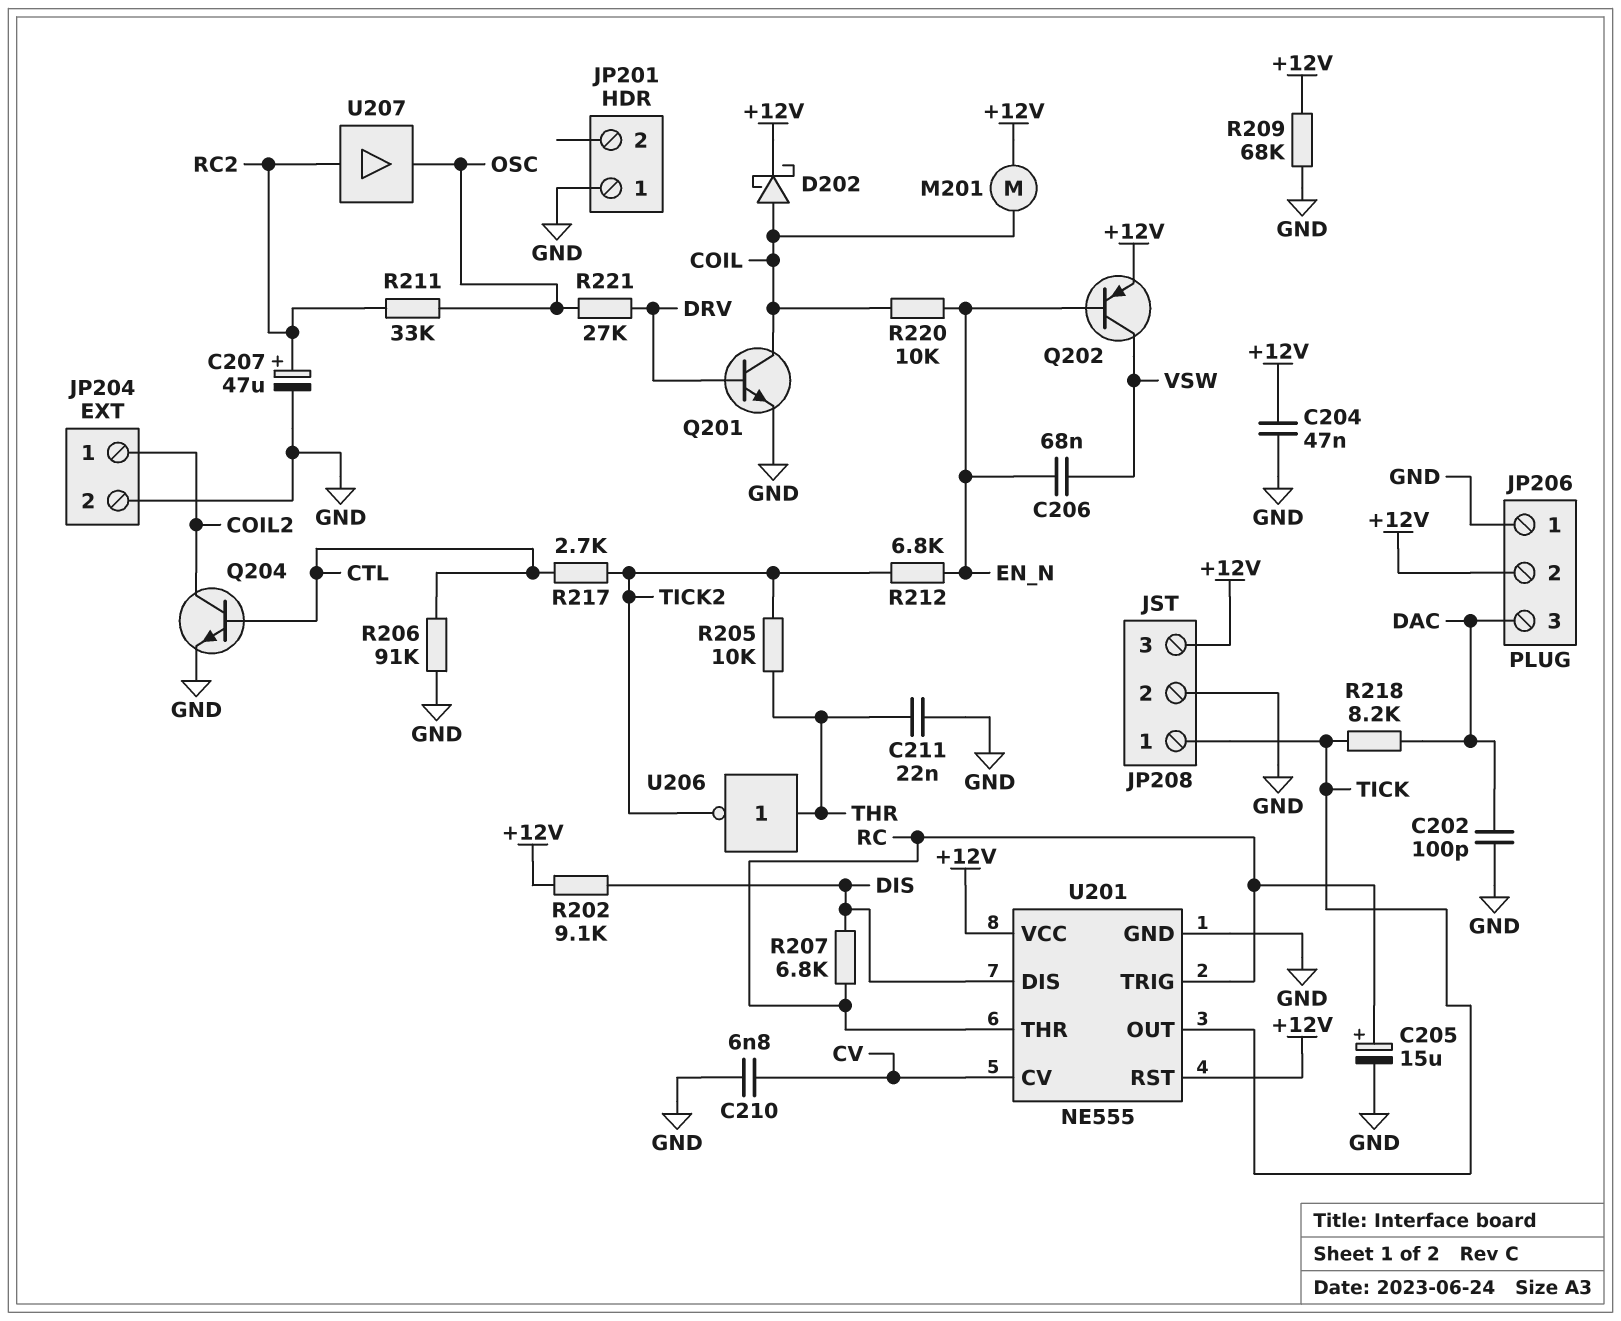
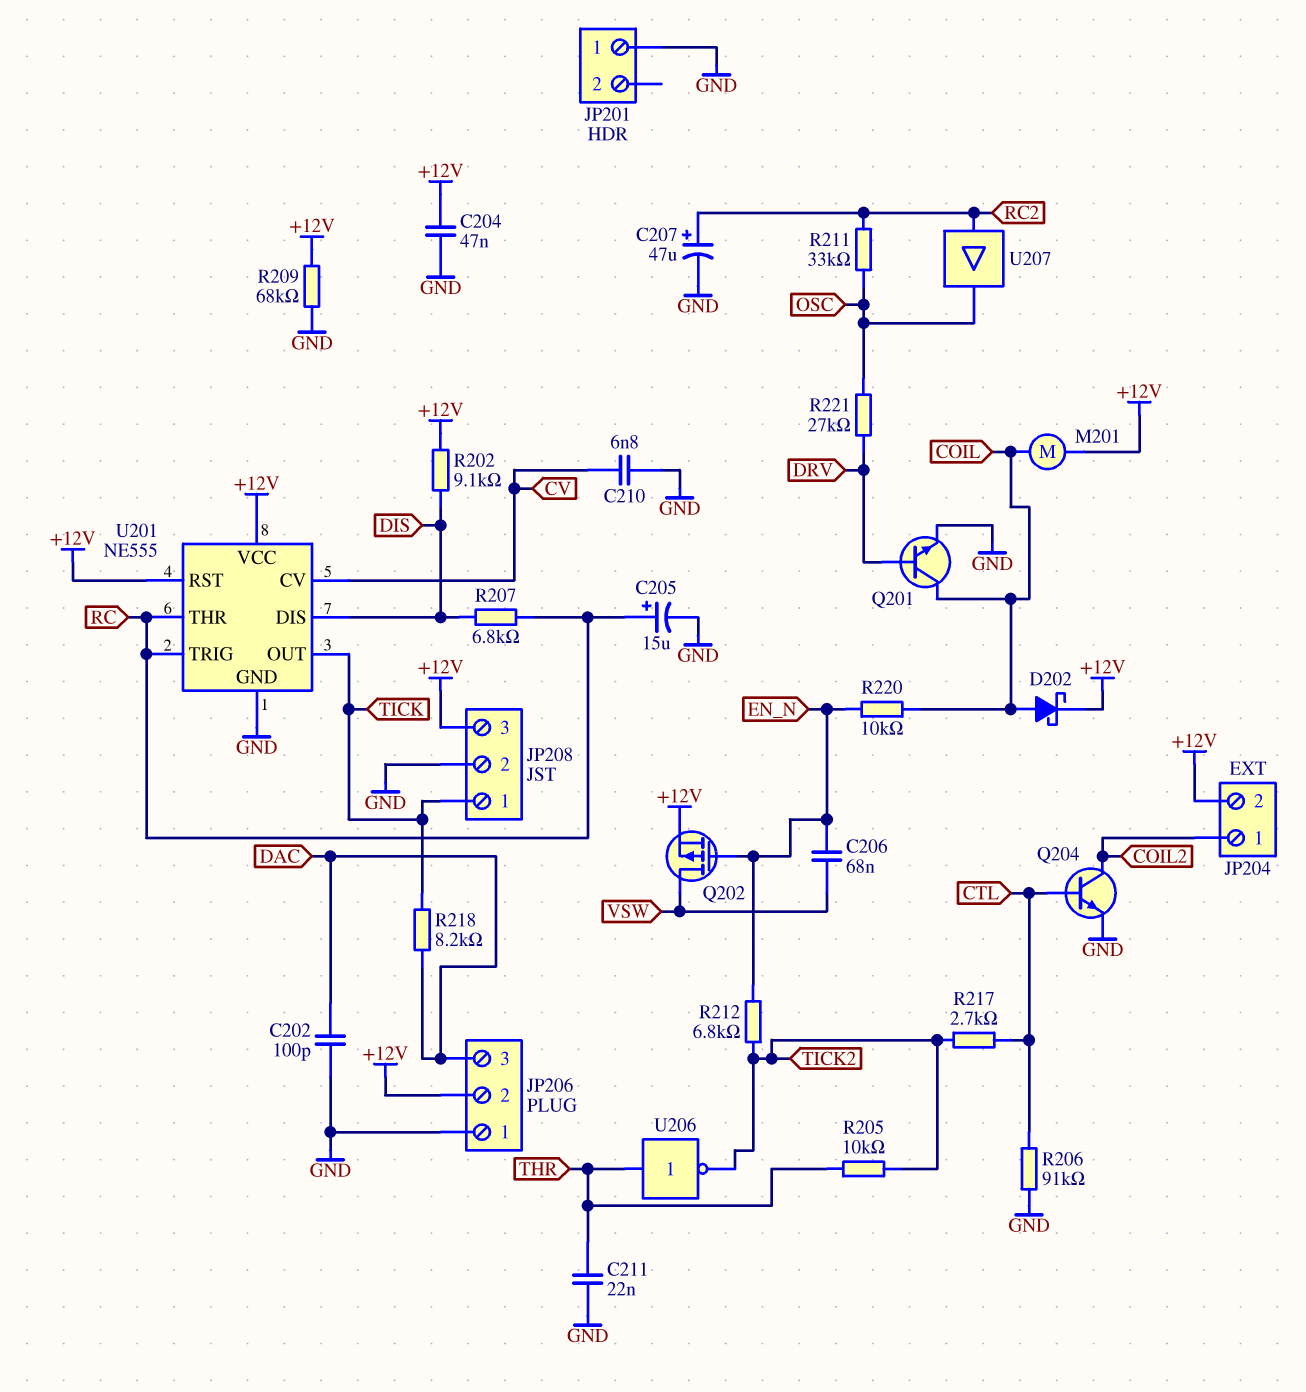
JP204 pin 2: GND -> +12V
Q202: PNP (B EN_N, C VSW, E +12V) -> PMOS (G EN_N, D VSW, S +12V)

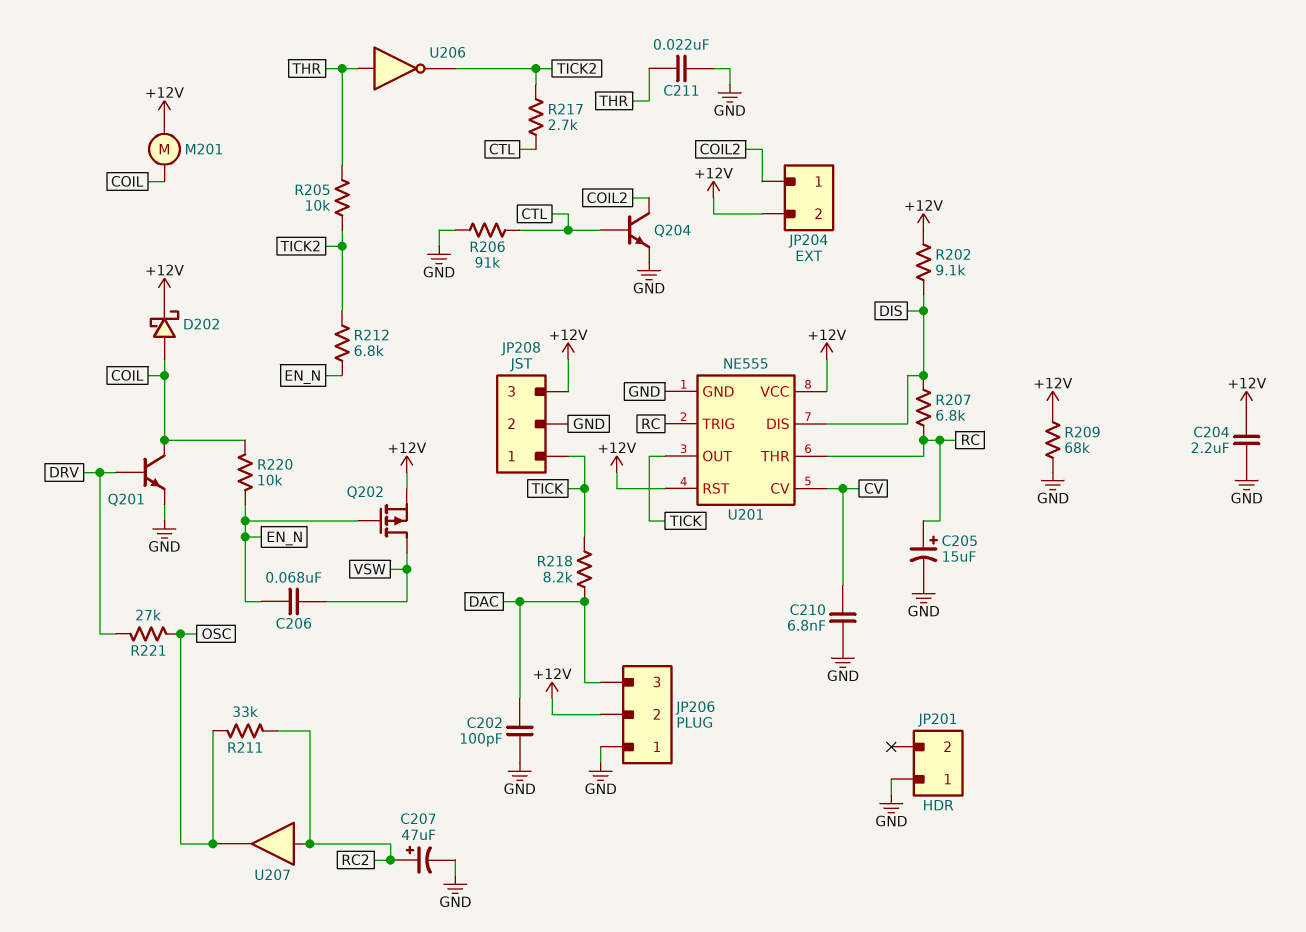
C204: 47nF (+12V, GND) -> 2.2uF (+12V, GND)

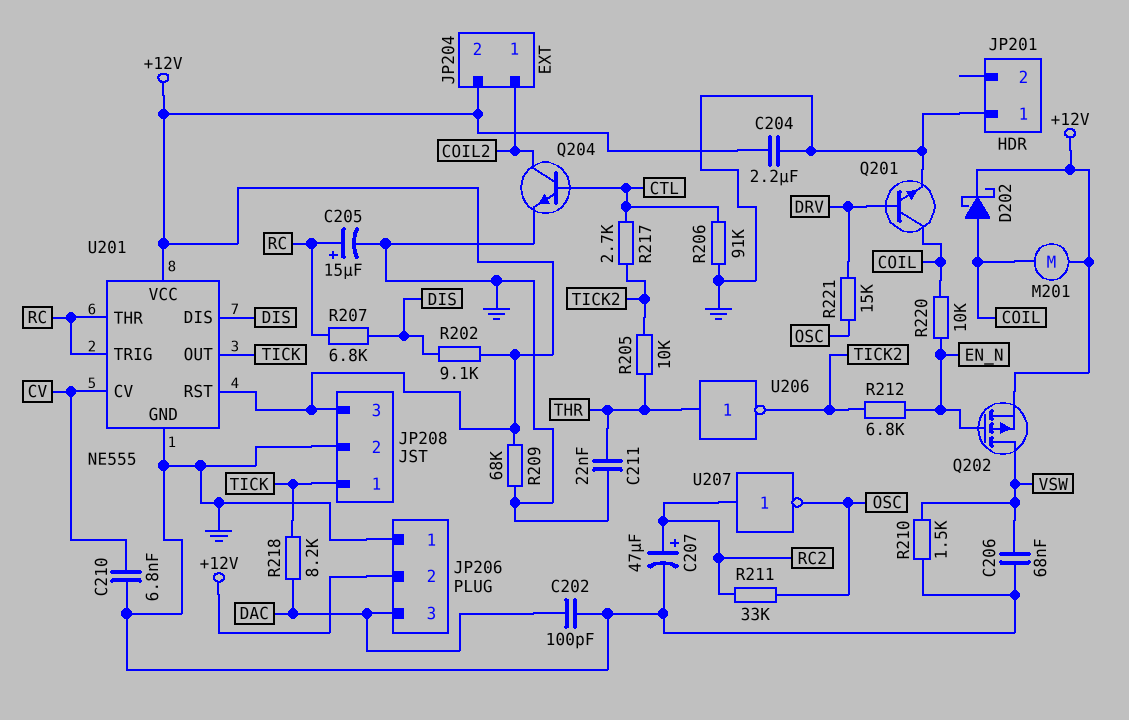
C206: 68nF (EN_N, VSW) -> 68nF (GND, VSW)
R210: none -> 1.5k (GND, VSW)
R221: 27k (DRV, OSC) -> 15k (DRV, OSC)
U207: buffer (in RC2, out OSC) -> NOT (in RC2, out OSC)

